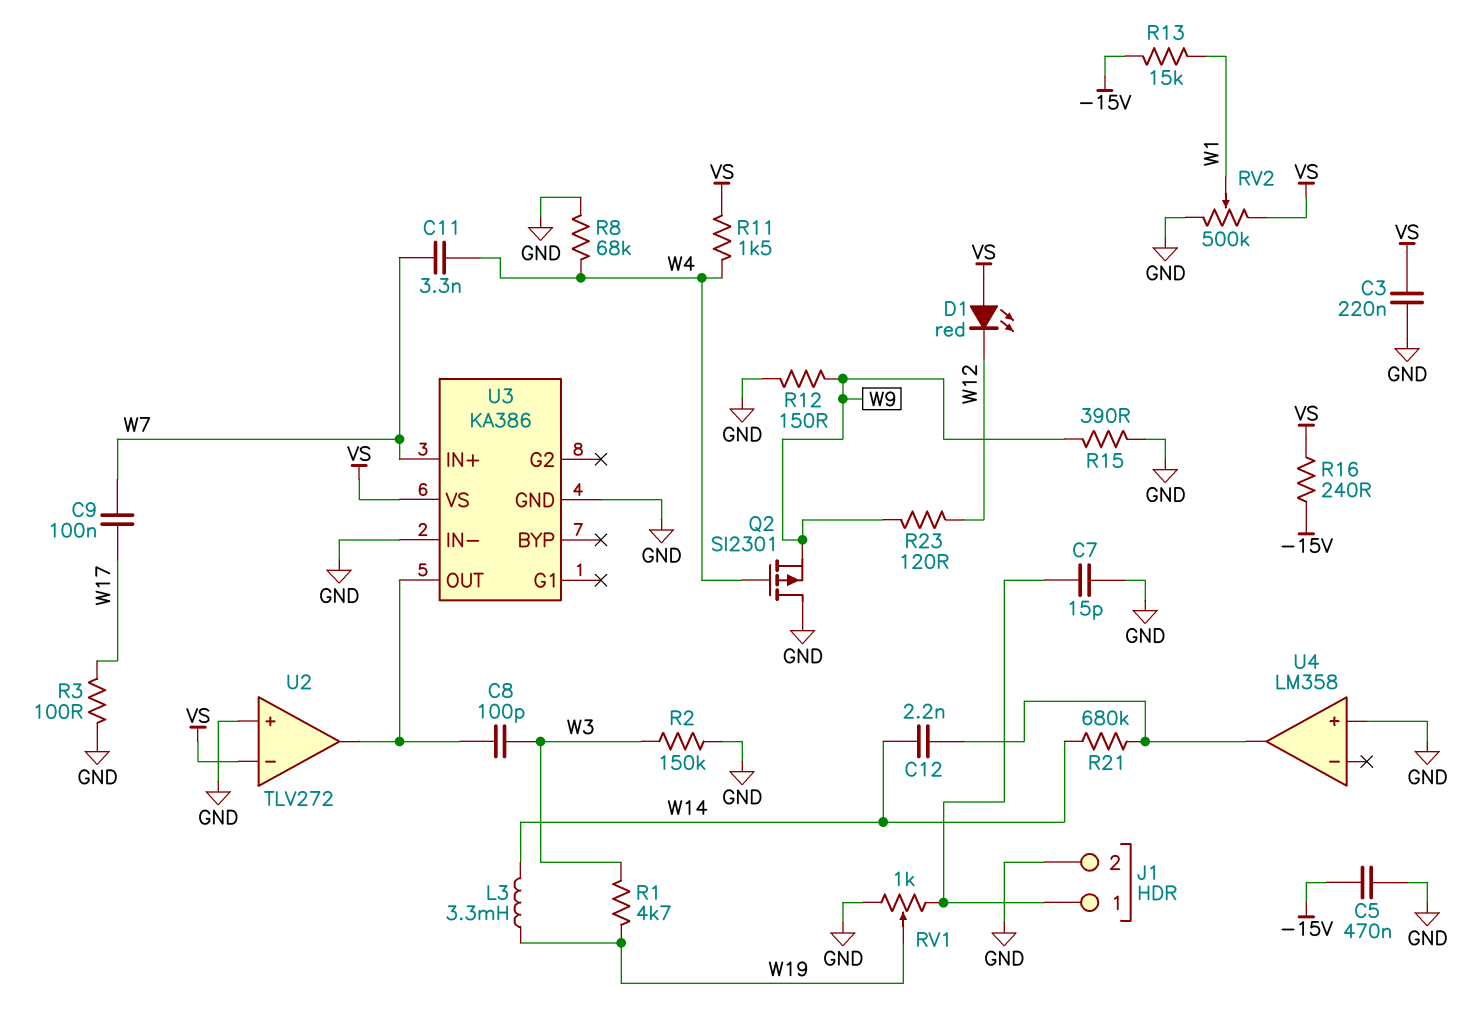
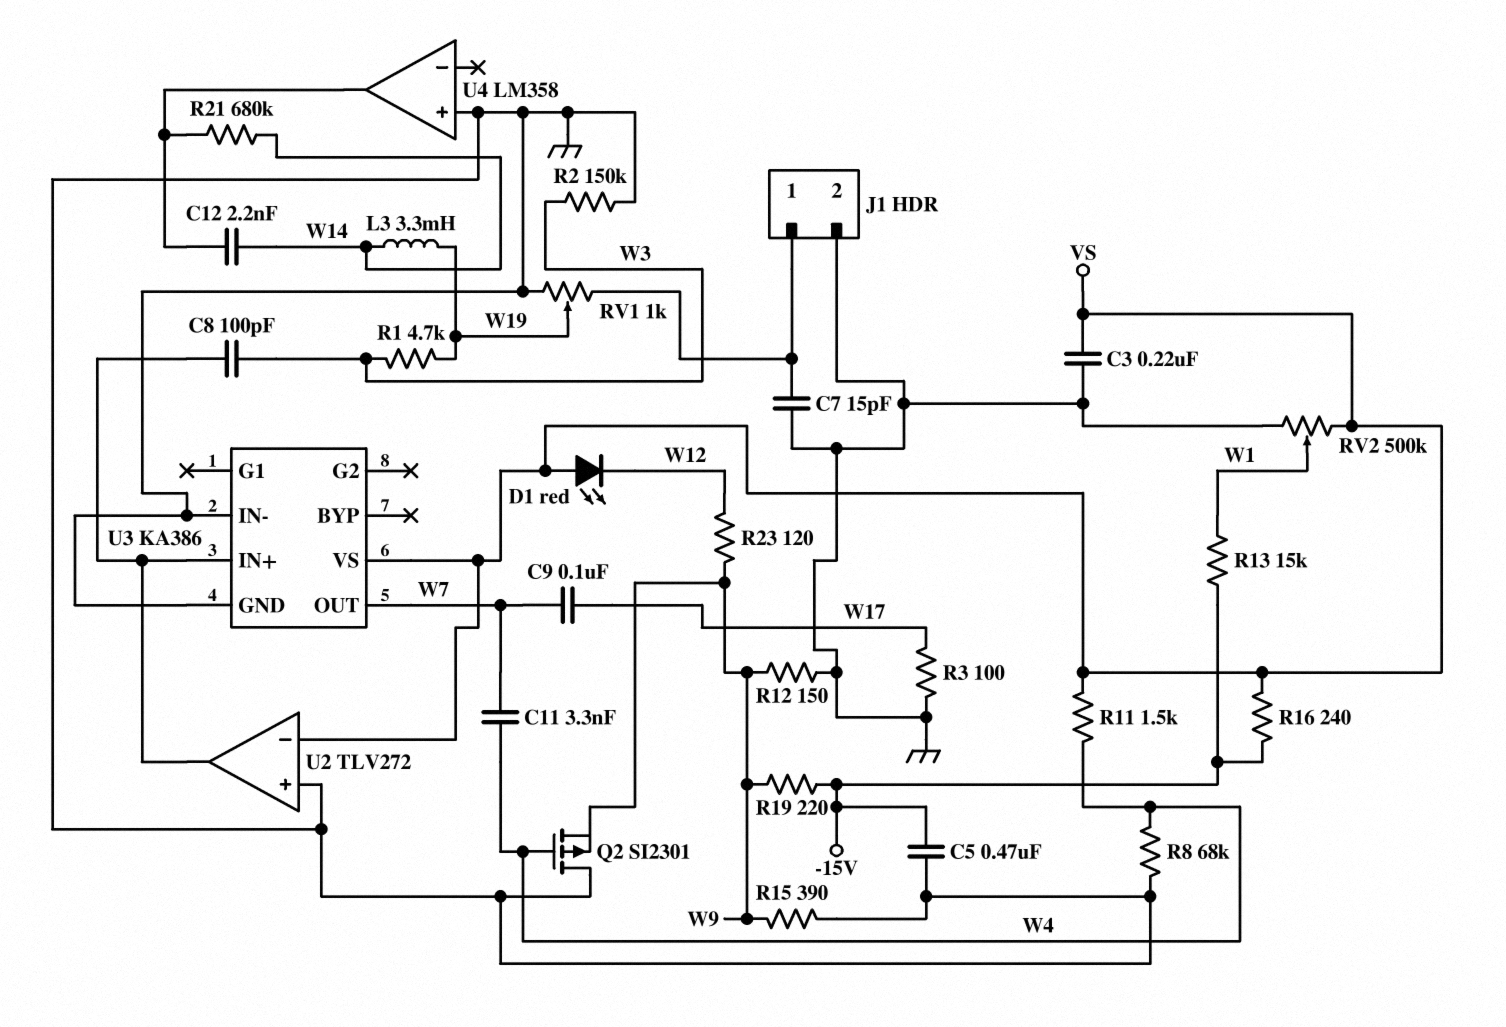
R19: none -> 220 (-15V, W9)
U3 pin IN+: W7 -> U2/out
U3 pin OUT: U2/out -> W7

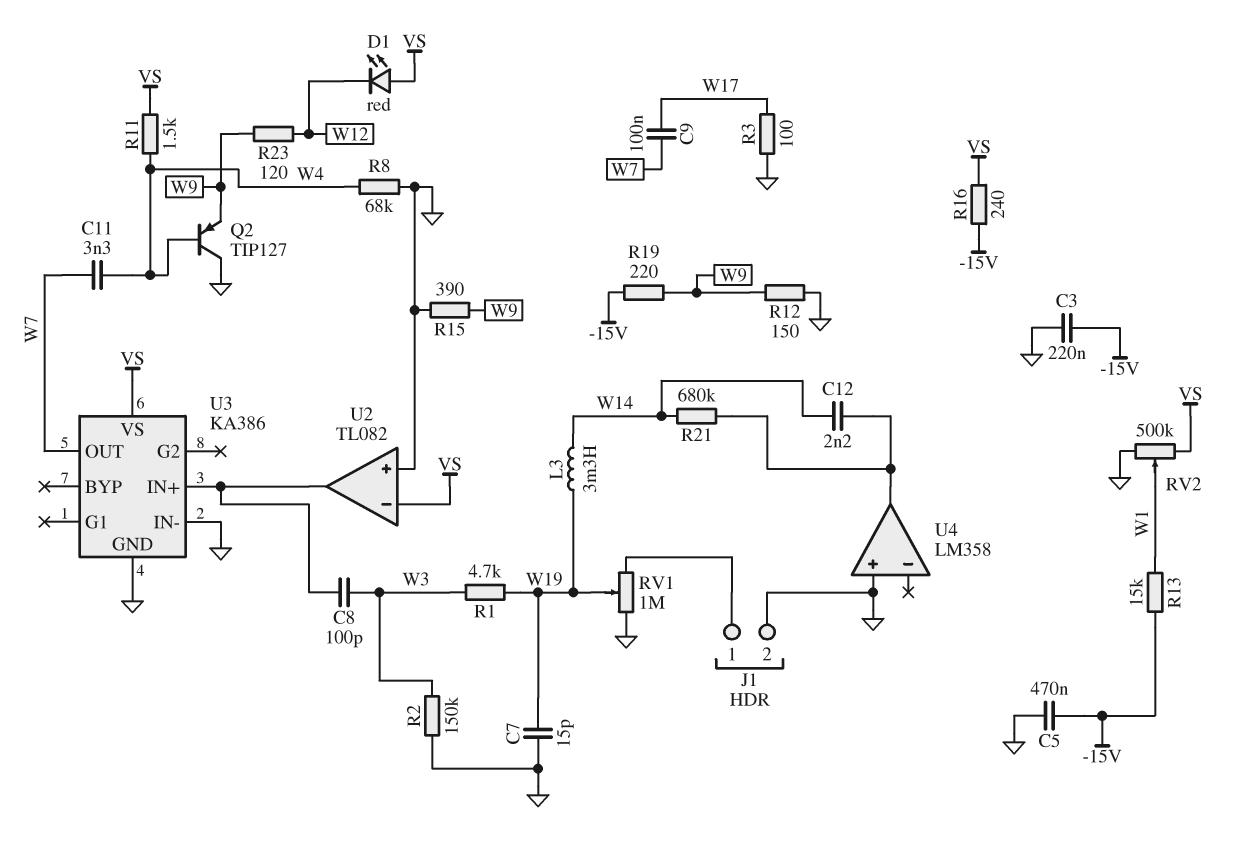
C3: 220nF (GND, VS) -> 220nF (-15V, GND)
C7: 15pF (GND, J1/1) -> 15pF (GND, W19)
Q2: PMOS SI2301 (G W4, D GND, S W9) -> PNP TIP127 (B W4, C GND, E W9)
RV1: 1k (GND, J1/1, wiper W19) -> 1M (GND, J1/1, wiper W19)
U2: TLV272 -> TL082

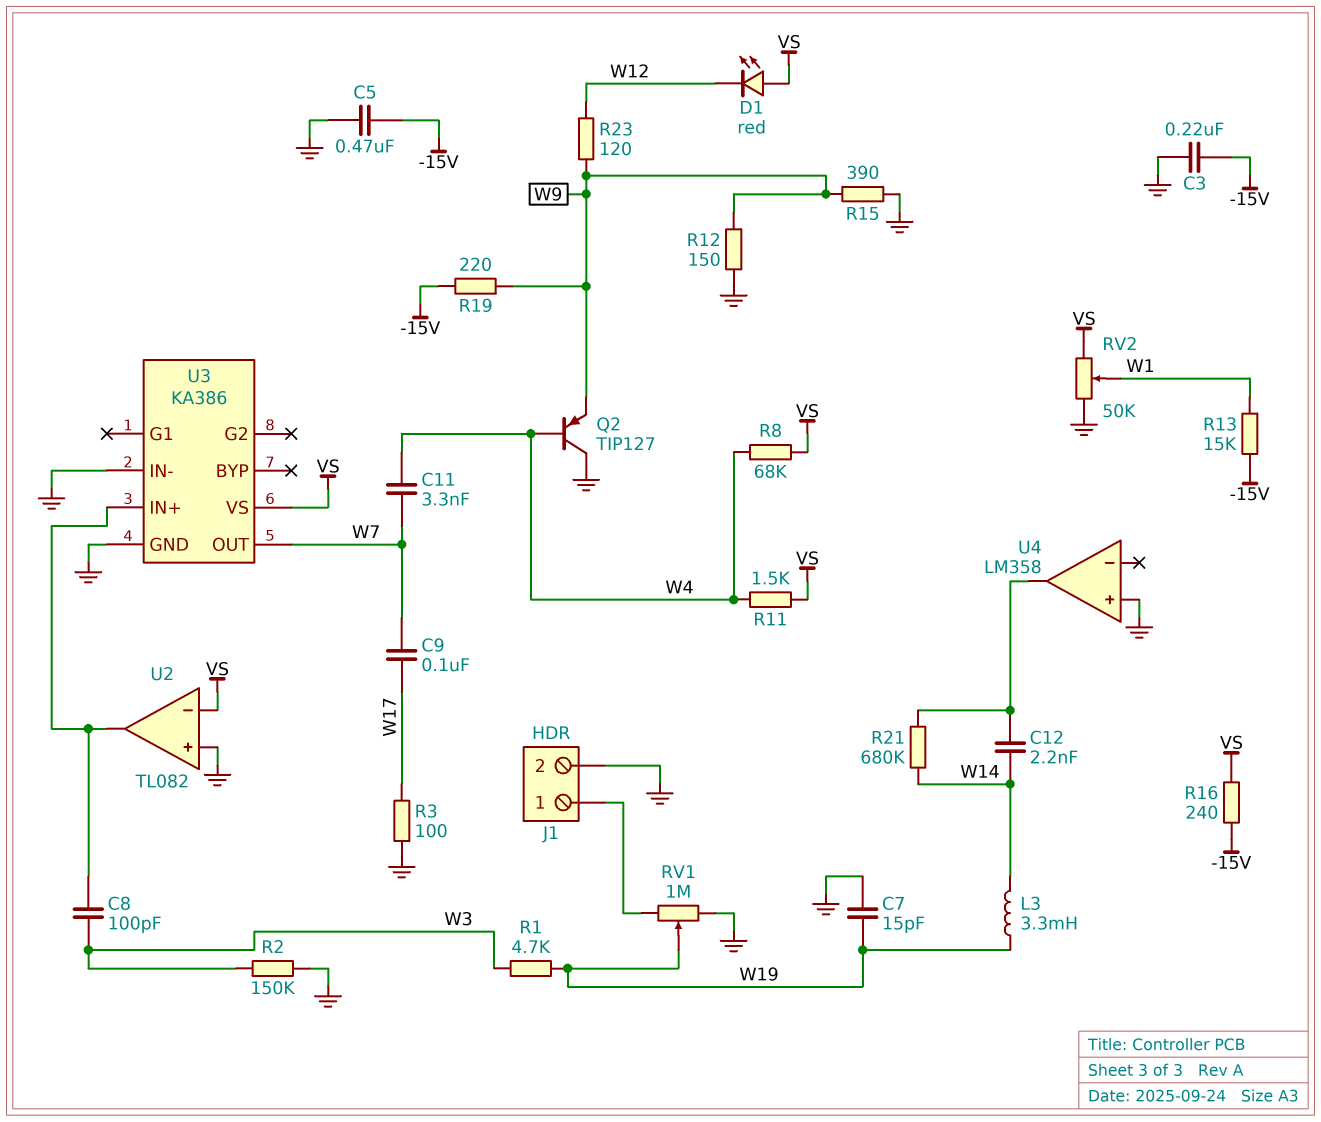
R8: 68k (GND, W4) -> 68k (VS, W4)
RV2: 500k (GND, VS, wiper W1) -> 50k (GND, VS, wiper W1)

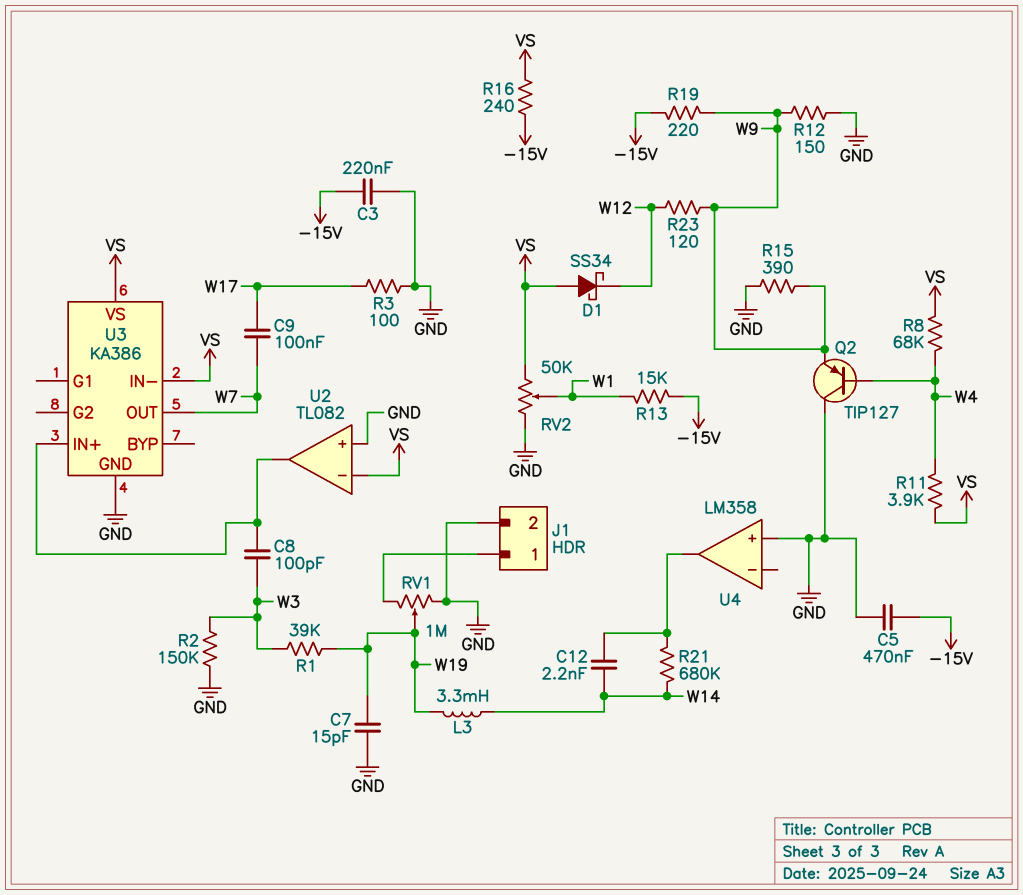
C11: 3.3nF (W4, W7) -> none
D1: LED red (A VS, K W12) -> schottky SS34 (A VS, K W12)
R1: 4.7k (W3, W19) -> 39k (W3, W19)
R11: 1.5k (VS, W4) -> 3.9k (VS, W4)
U3 pin IN-: GND -> VS

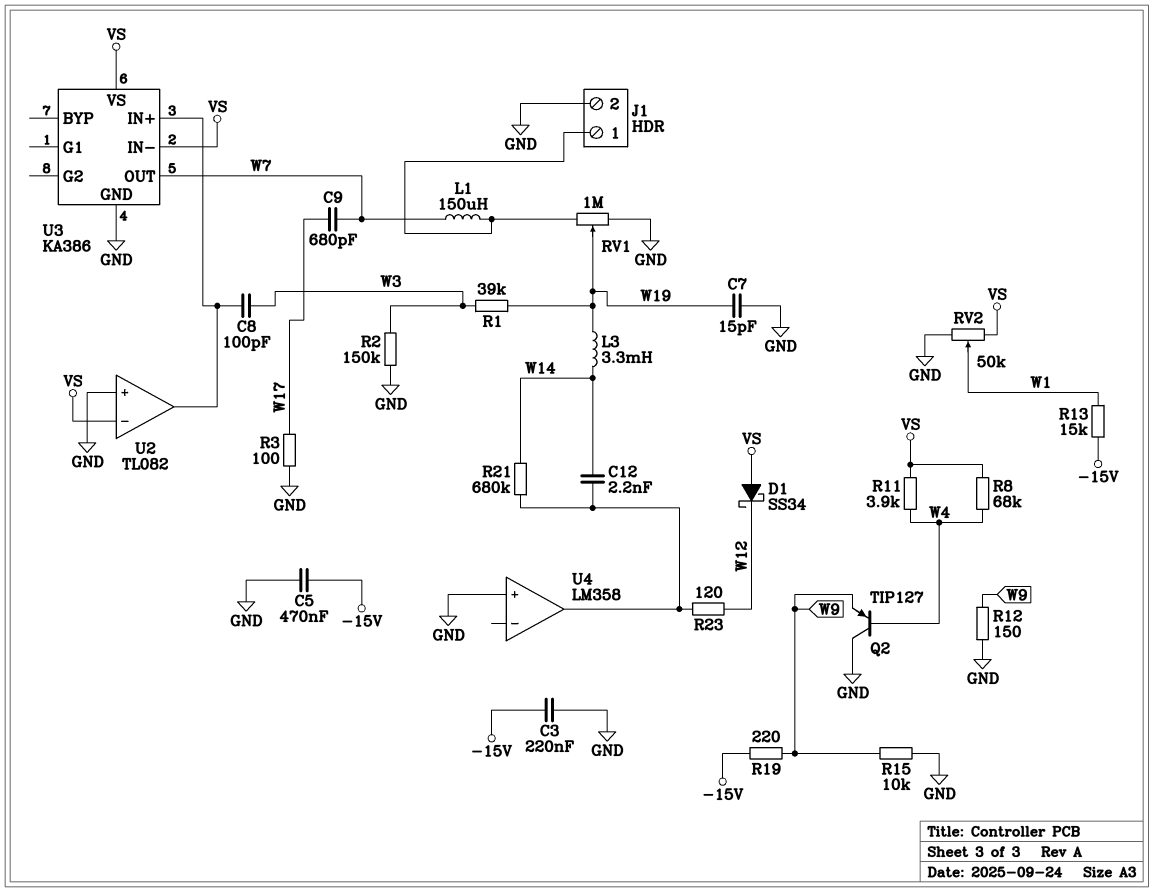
C9: 100nF (W7, W17) -> 680pF (W7, W17)
L1: none -> 150uH (J1/1, W7)
R15: 390 (GND, W9) -> 10k (GND, W9)
R16: 240 (-15V, VS) -> none
R23: 120 (W9, W12) -> 120 (U4/out, W12)

